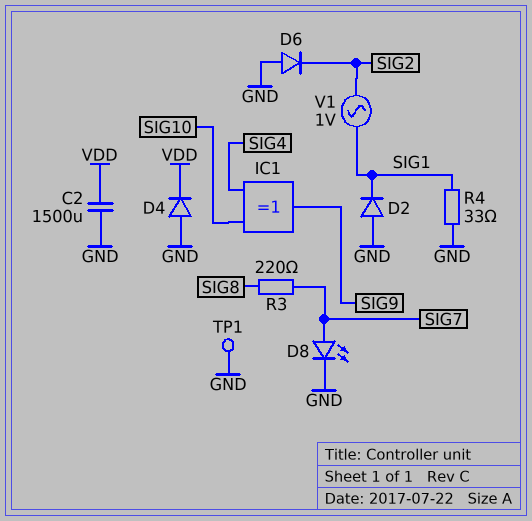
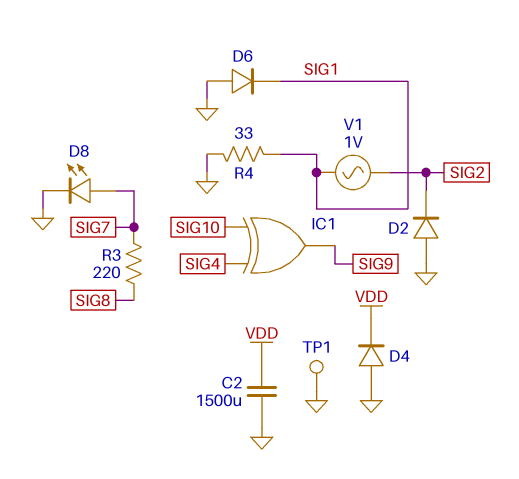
D2: diode (A GND, K SIG1) -> diode (A GND, K SIG2)
D6: diode (A GND, K SIG2) -> diode (A GND, K SIG1)

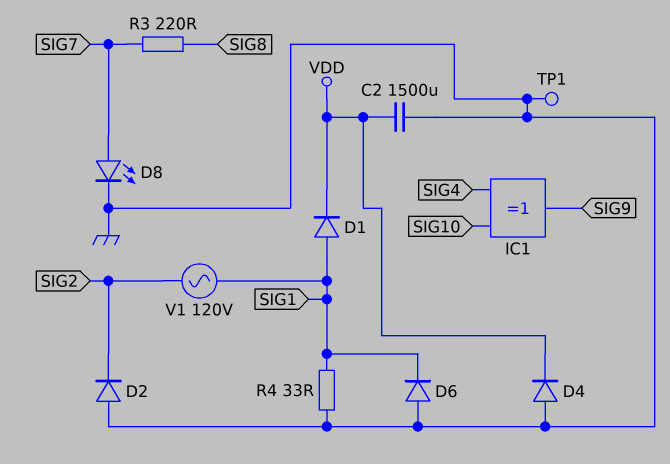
D1: none -> diode (A SIG1, K VDD)
V1: AC 1V (SIG1, SIG2) -> AC 120V (SIG1, SIG2)

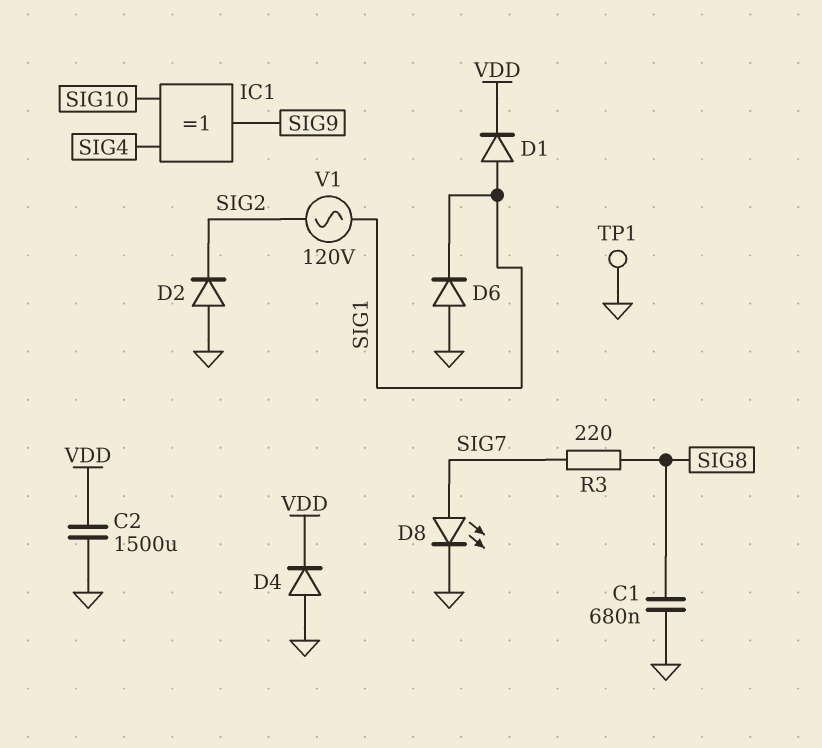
C1: none -> 680nF (GND, SIG8)
R4: 33 (GND, SIG1) -> none

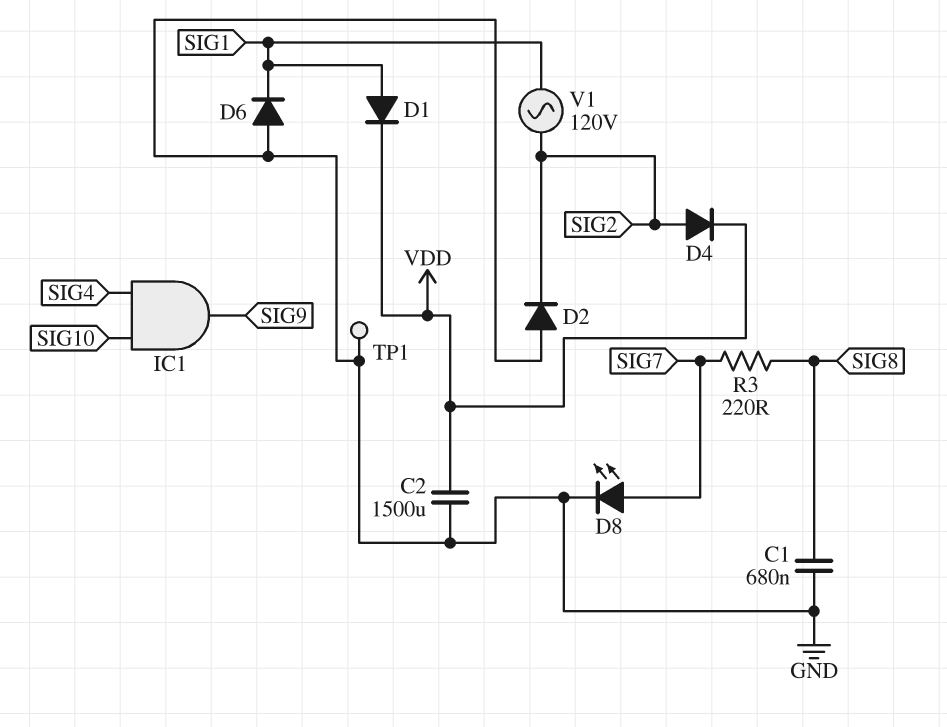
D4: diode (A GND, K VDD) -> diode (A SIG2, K VDD)
IC1: XOR (in SIG4, in SIG10, out SIG9) -> AND (in SIG4, in SIG10, out SIG9)

